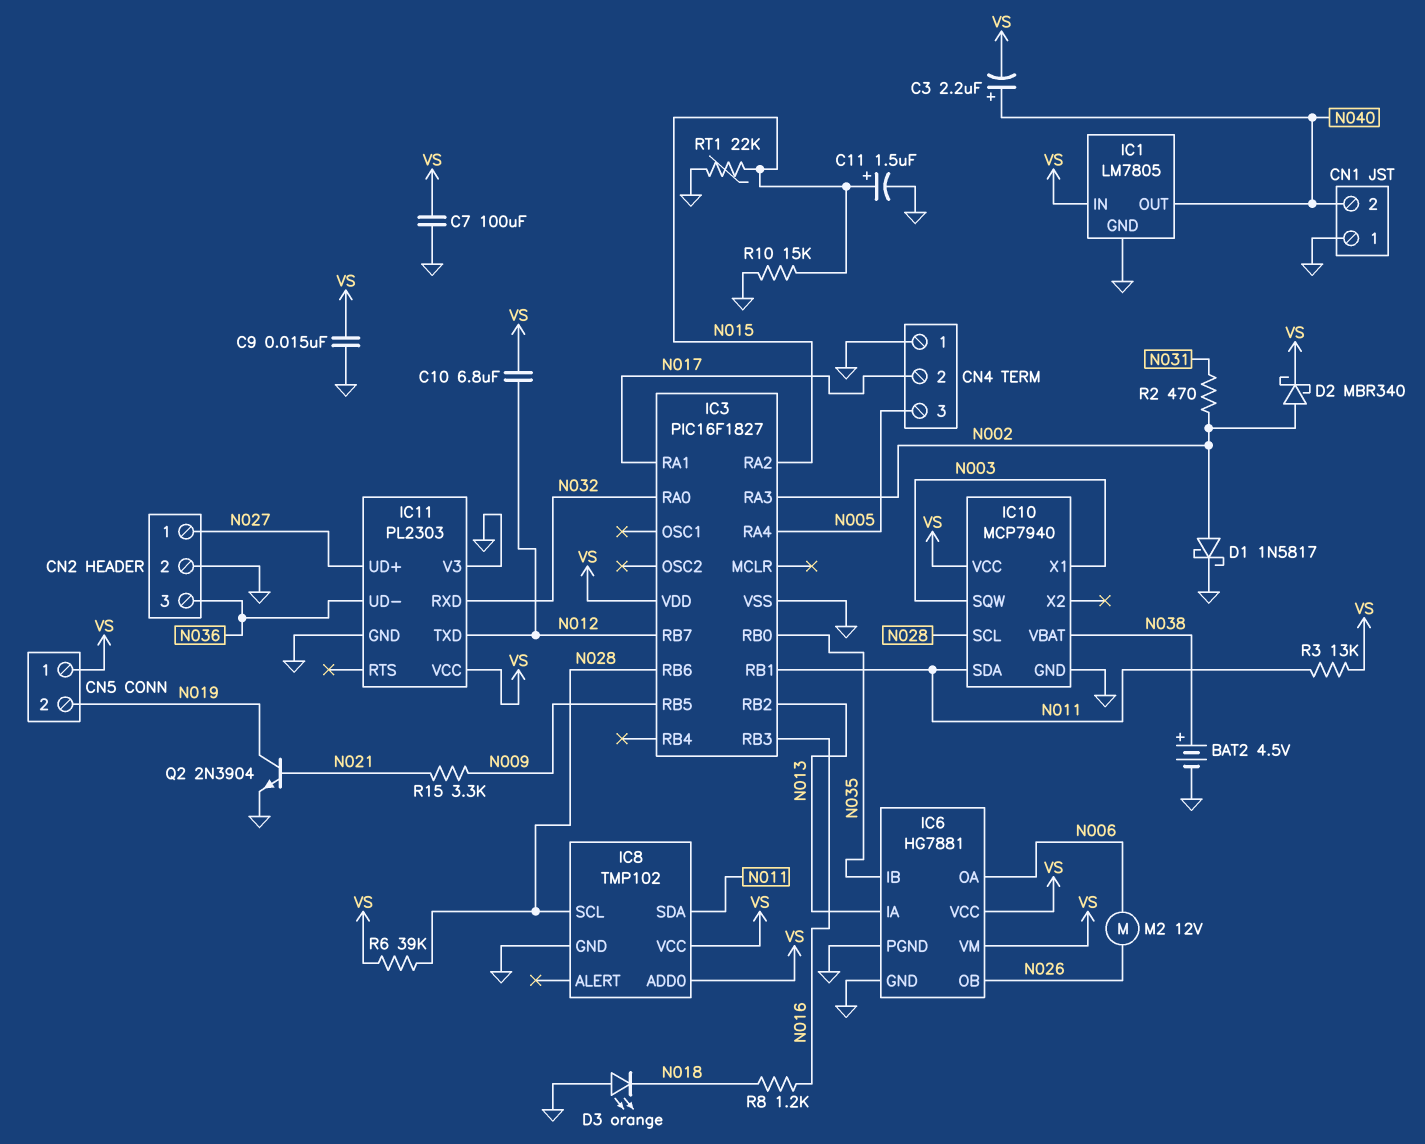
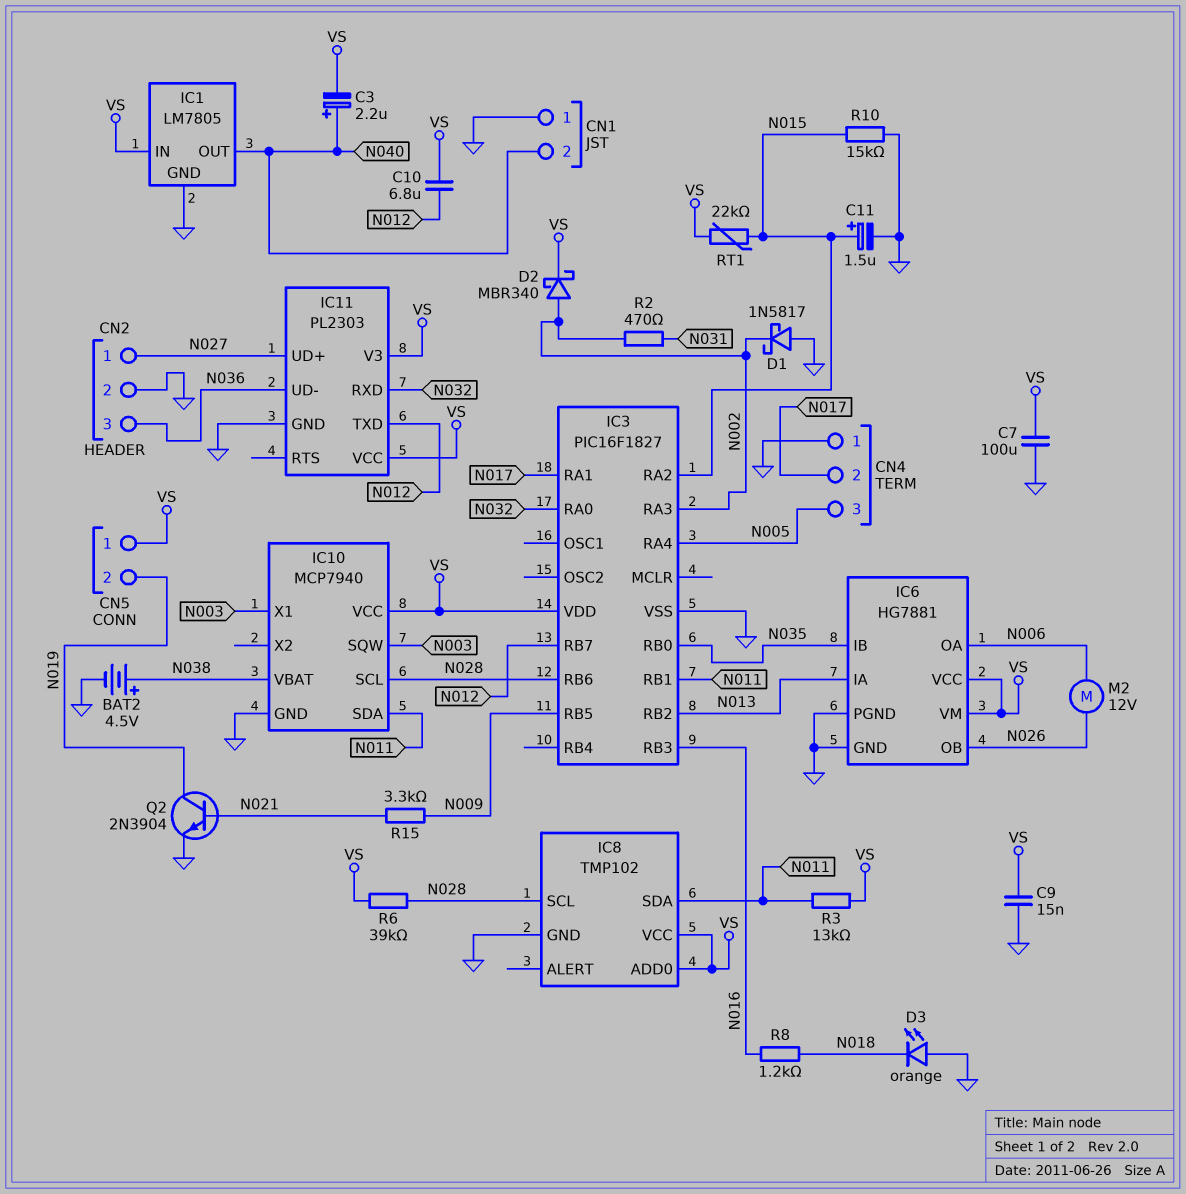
D1: schottky 1N5817 (A N002, K GND) -> schottky 1N5817 (A GND, K N002)
IC11 pin V3: GND -> VS
RT1: 22k (GND, N015) -> 22k (N015, VS)

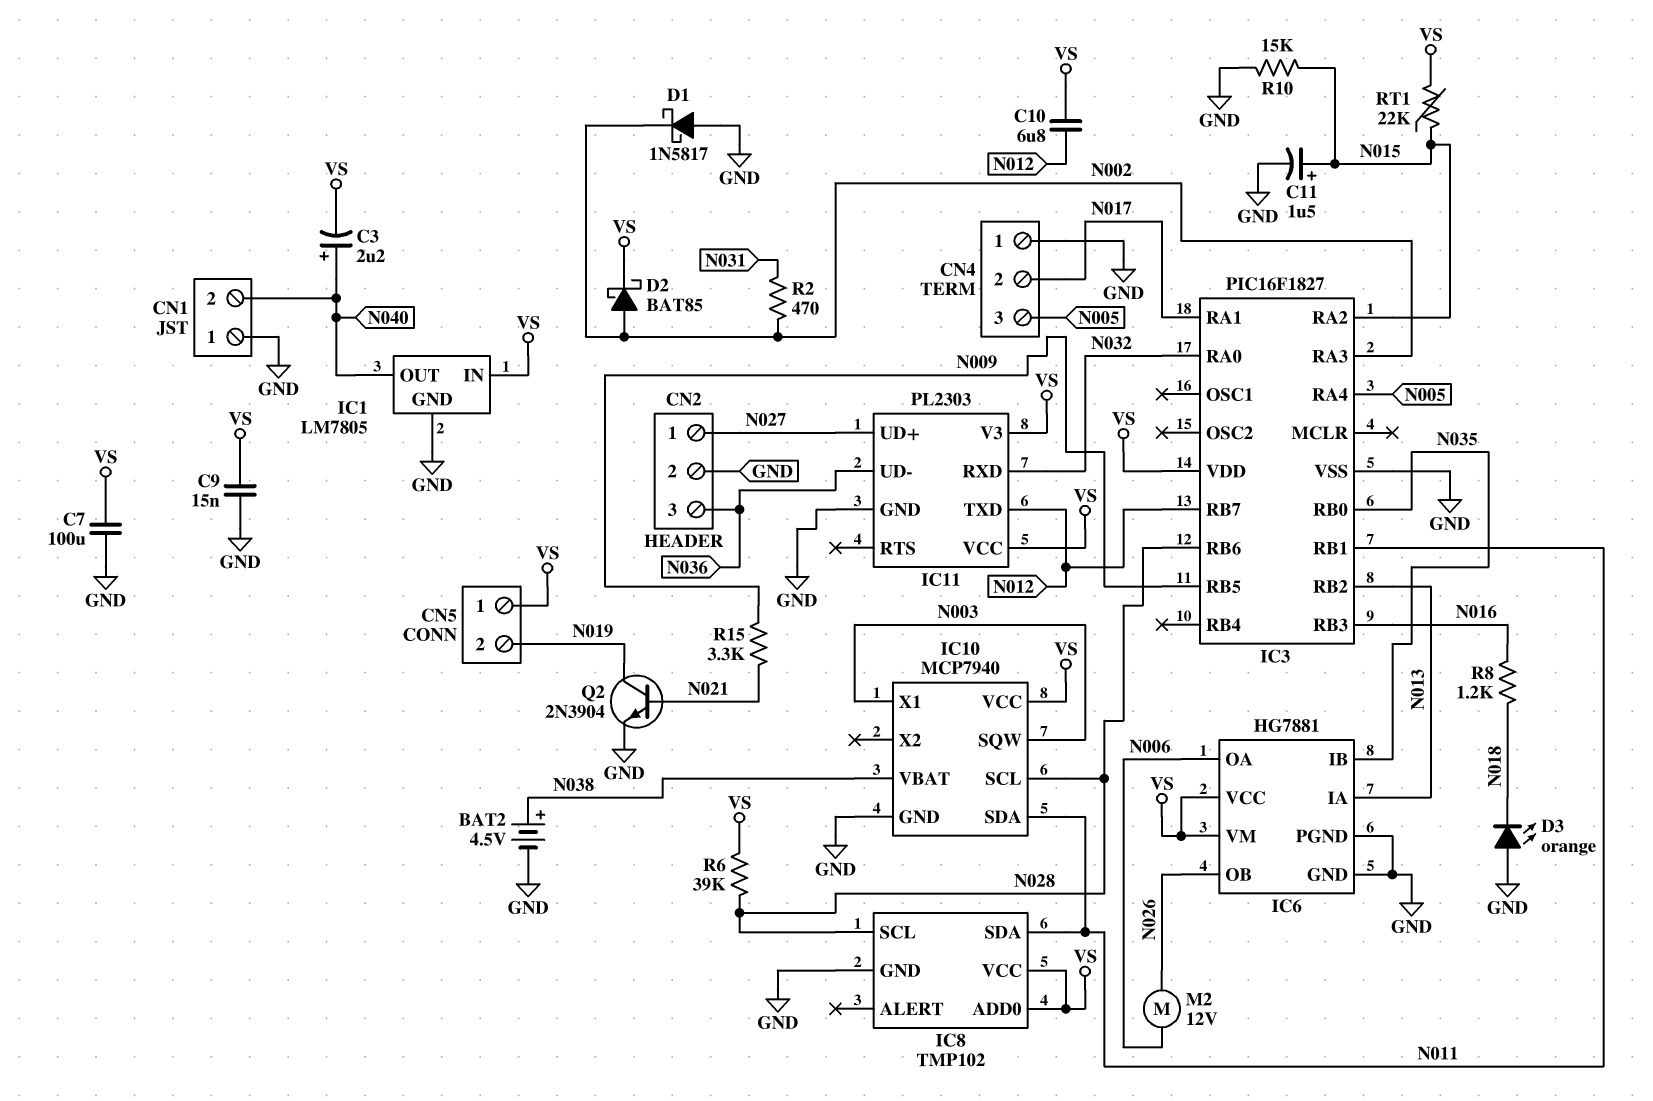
D2: schottky MBR340 (A N002, K VS) -> schottky BAT85 (A N002, K VS)
R3: 13k (N011, VS) -> none

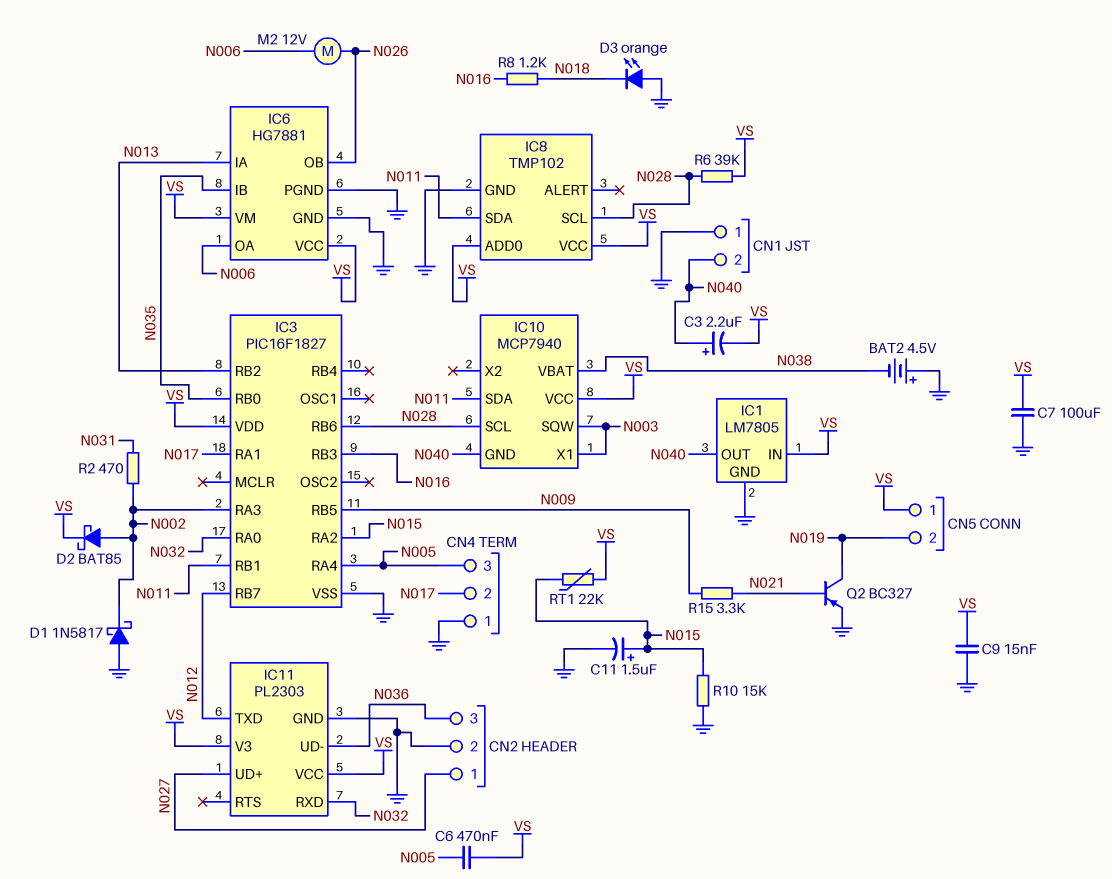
BAT2: 4.5V (plus N038, minus GND) -> 4.5V (plus GND, minus N038)
C6: none -> 470nF (N005, VS)
C10: 6.8uF (N012, VS) -> none
IC10 pin GND: GND -> N040
Q2: NPN 2N3904 (B N021, C N019, E GND) -> PNP BC327 (B N021, C N019, E GND)

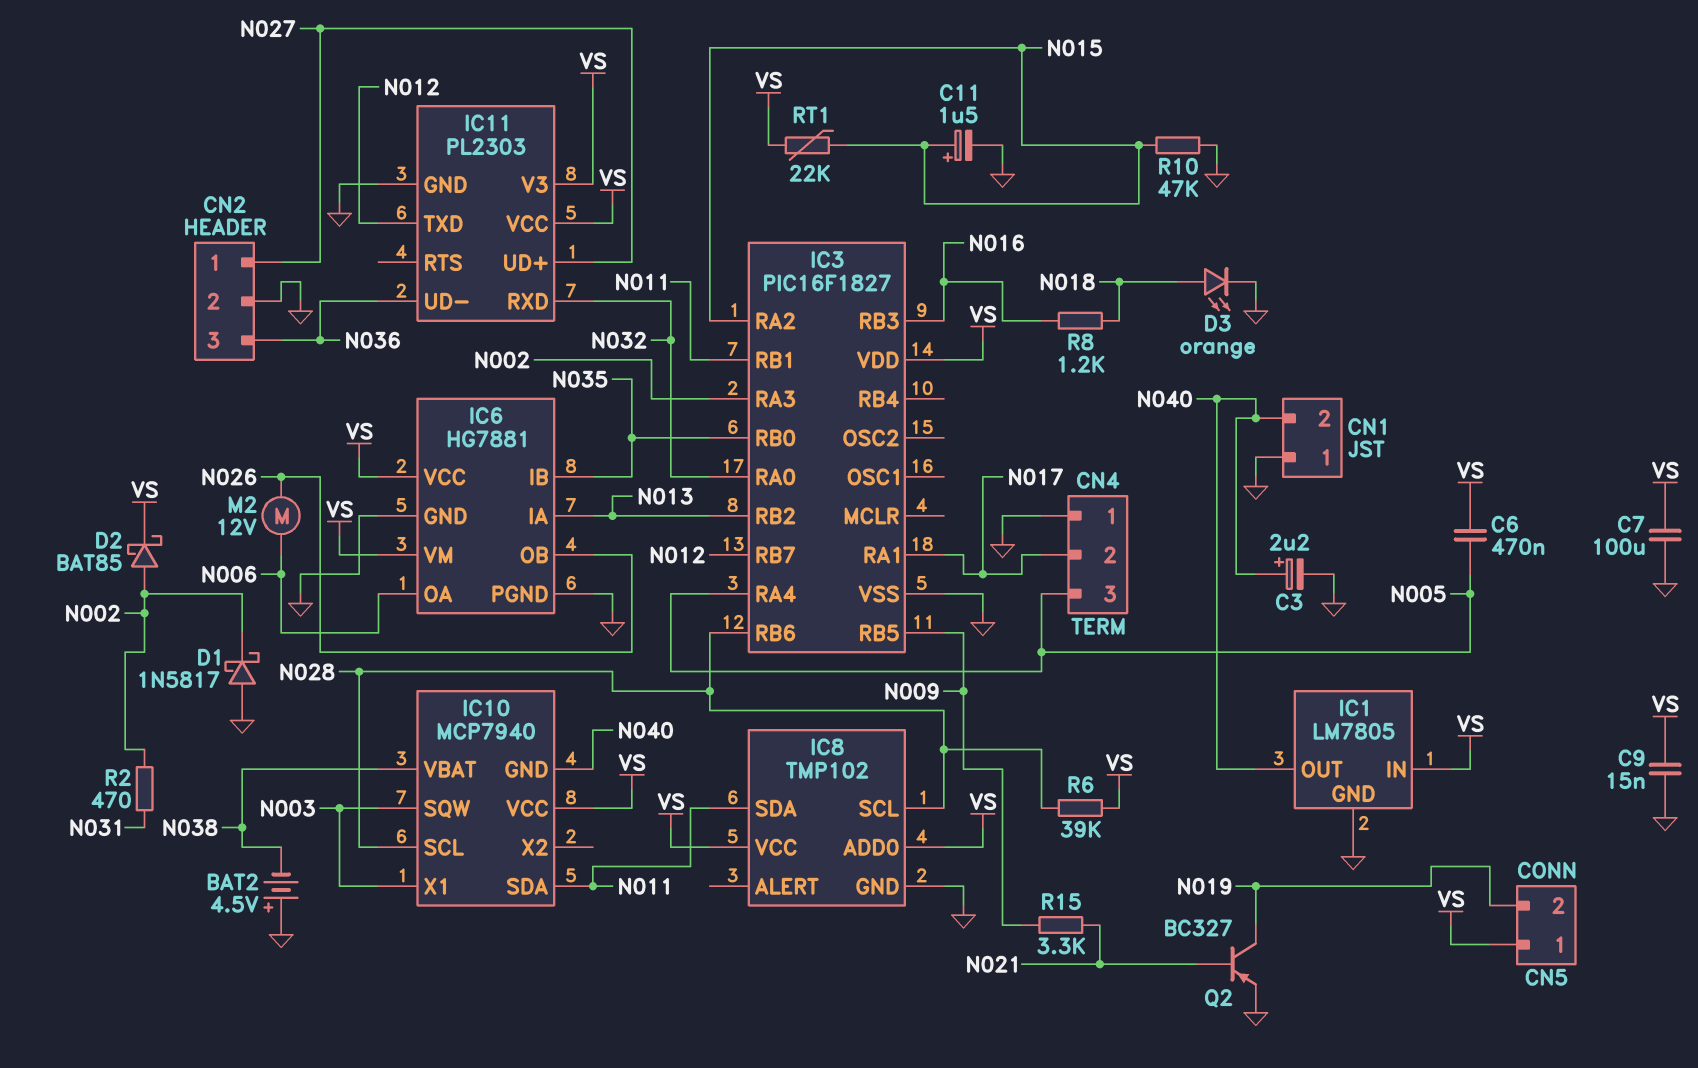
C3: 2.2uF (plus N040, minus VS) -> 2.2uF (plus N040, minus GND)
D3: LED orange (A GND, K N018) -> LED orange (A N018, K GND)
R10: 15k (GND, N015) -> 47k (GND, N015)

